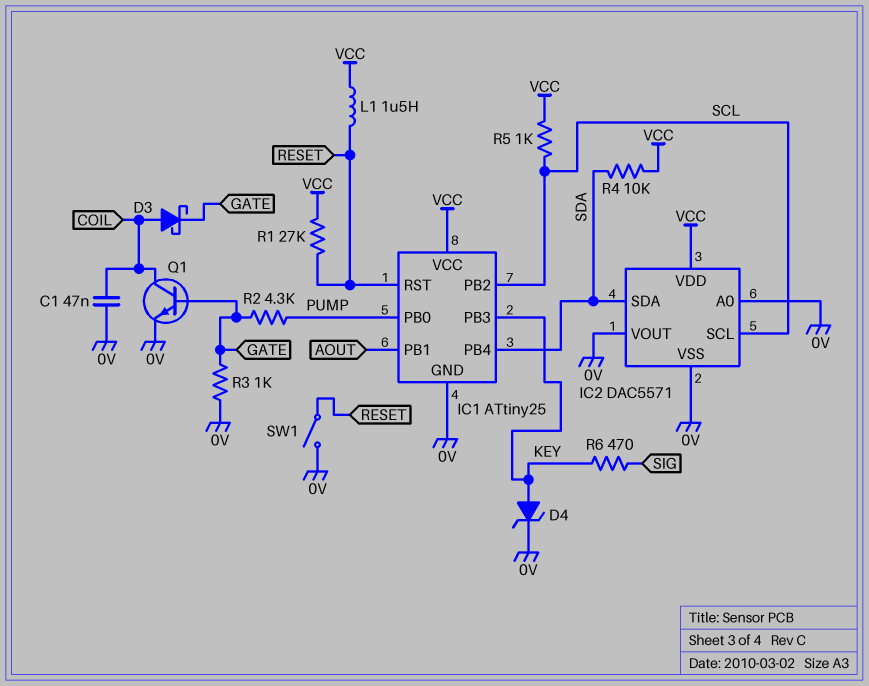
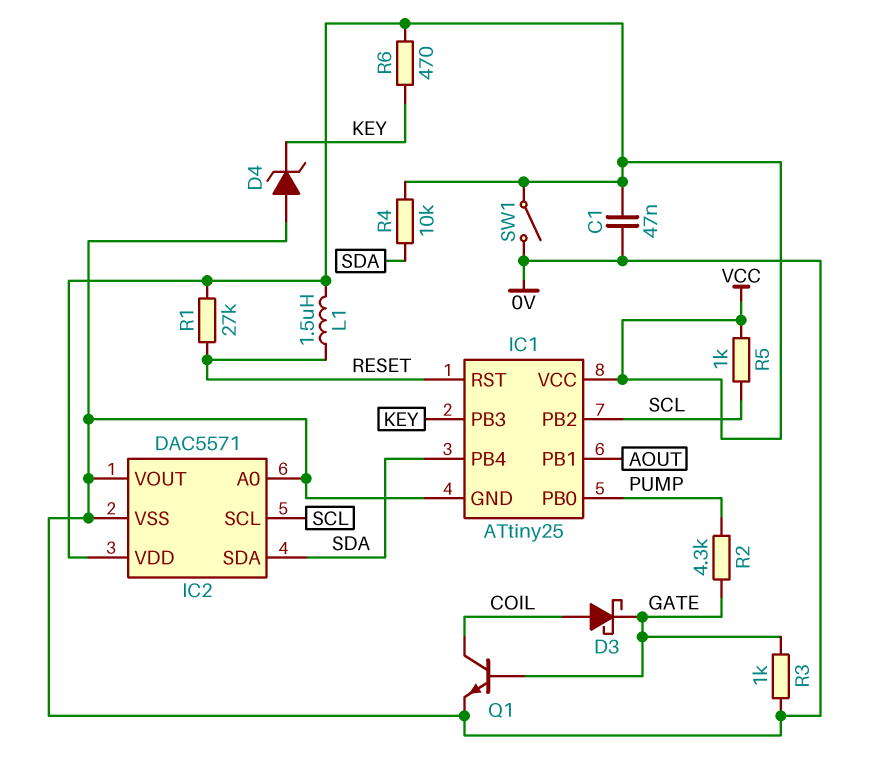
C1: 47nF (0V, COIL) -> 47nF (0V, VCC)
D4: zener (A KEY, K 0V) -> zener (A 0V, K KEY)
R6: 470 (KEY, SIG) -> 470 (KEY, VCC)
SW1: switch (0V, RESET) -> switch (0V, VCC)

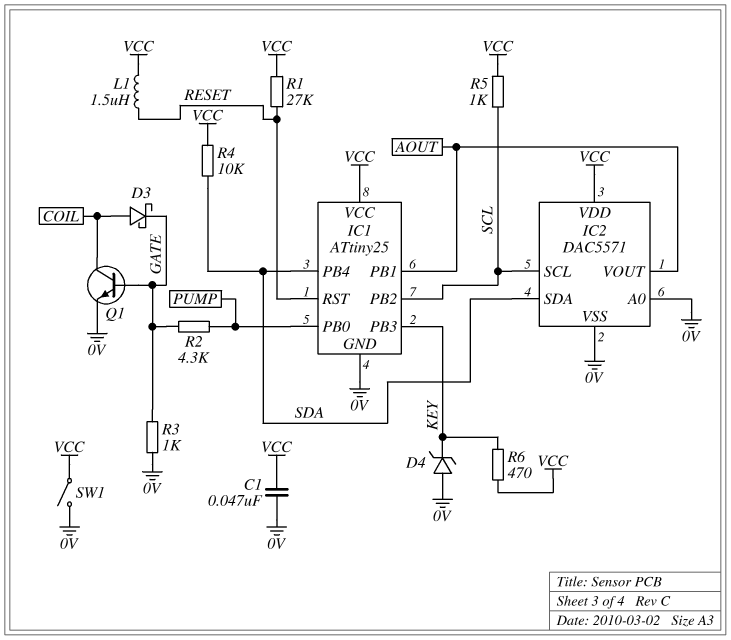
IC2 pin VOUT: 0V -> AOUT

